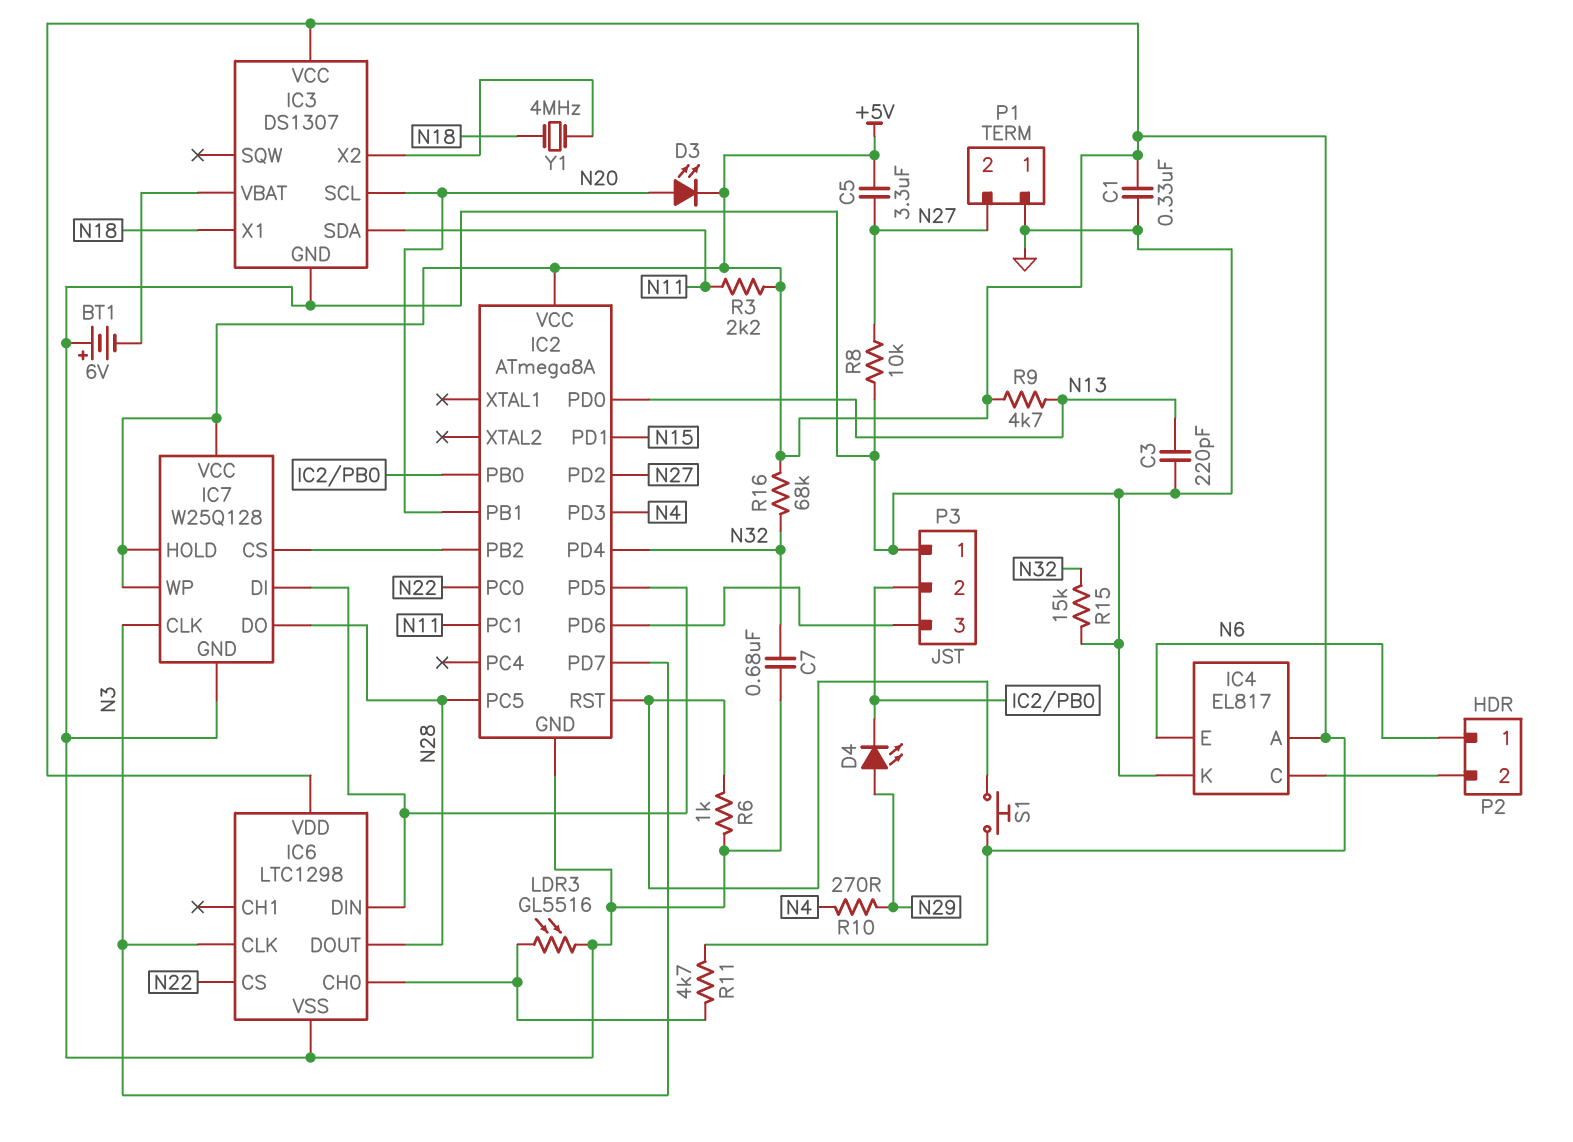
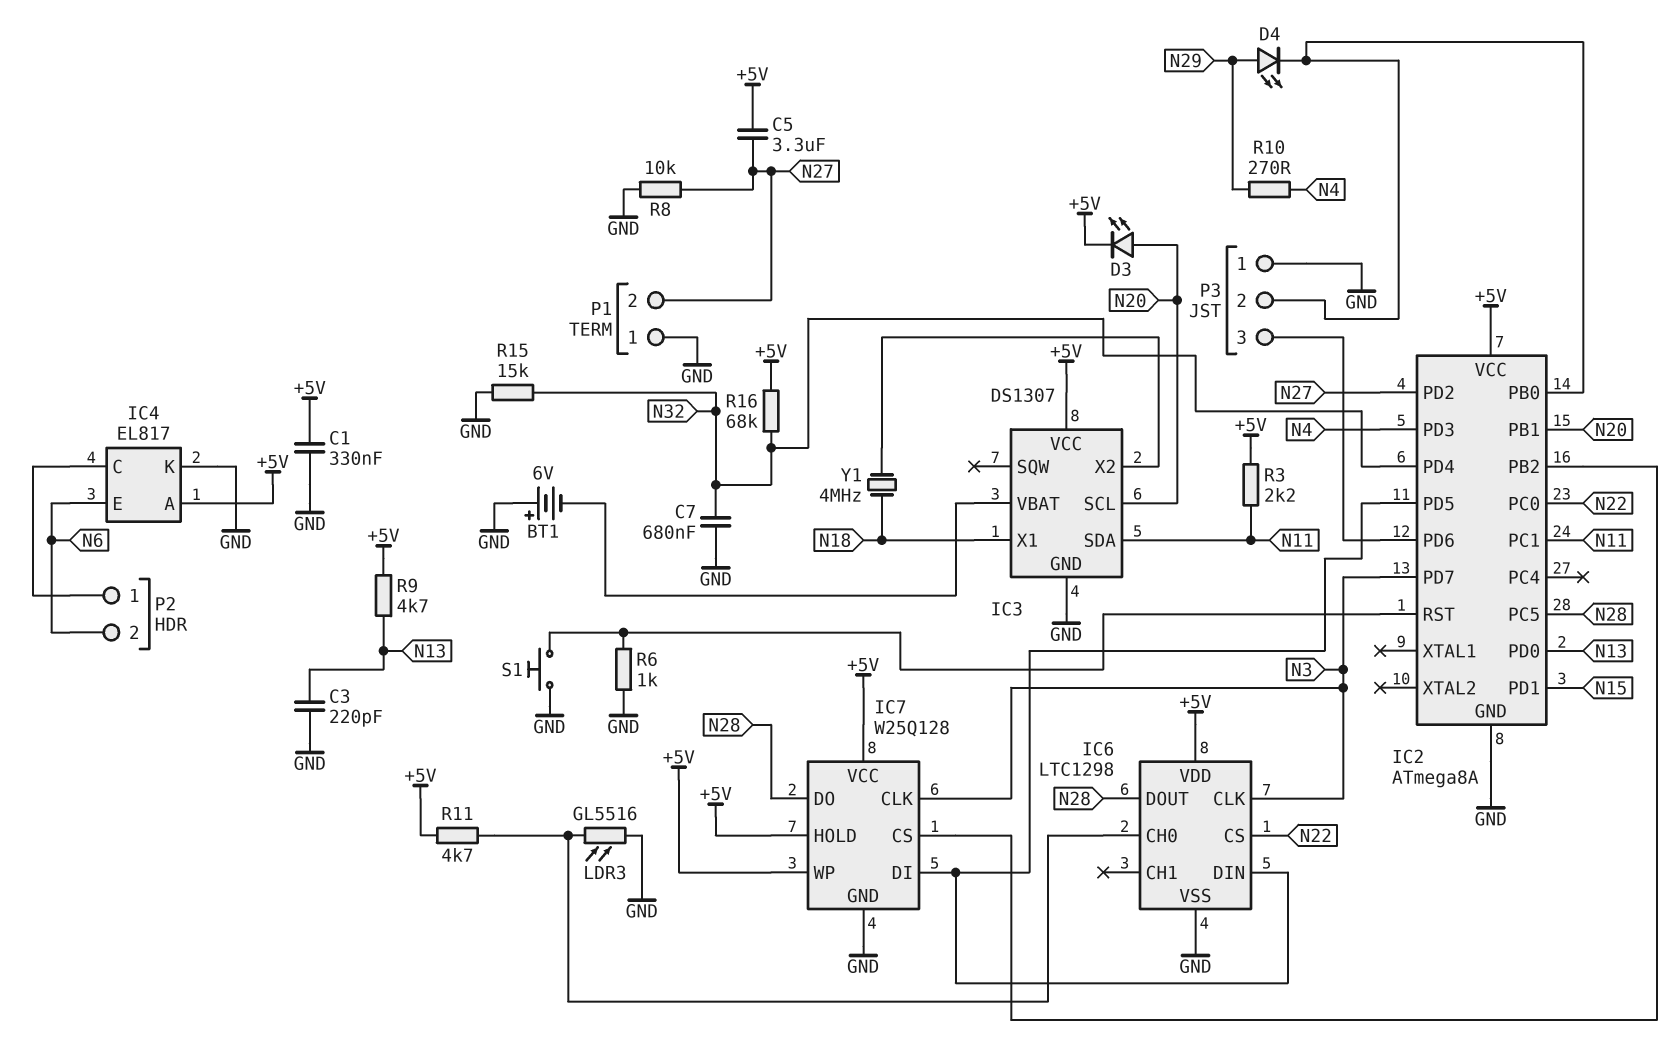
P2 pin 1: N6 -> IC4/C
P2 pin 2: IC4/C -> N6
S1: button (+5V, IC2/RST) -> button (GND, IC2/RST)

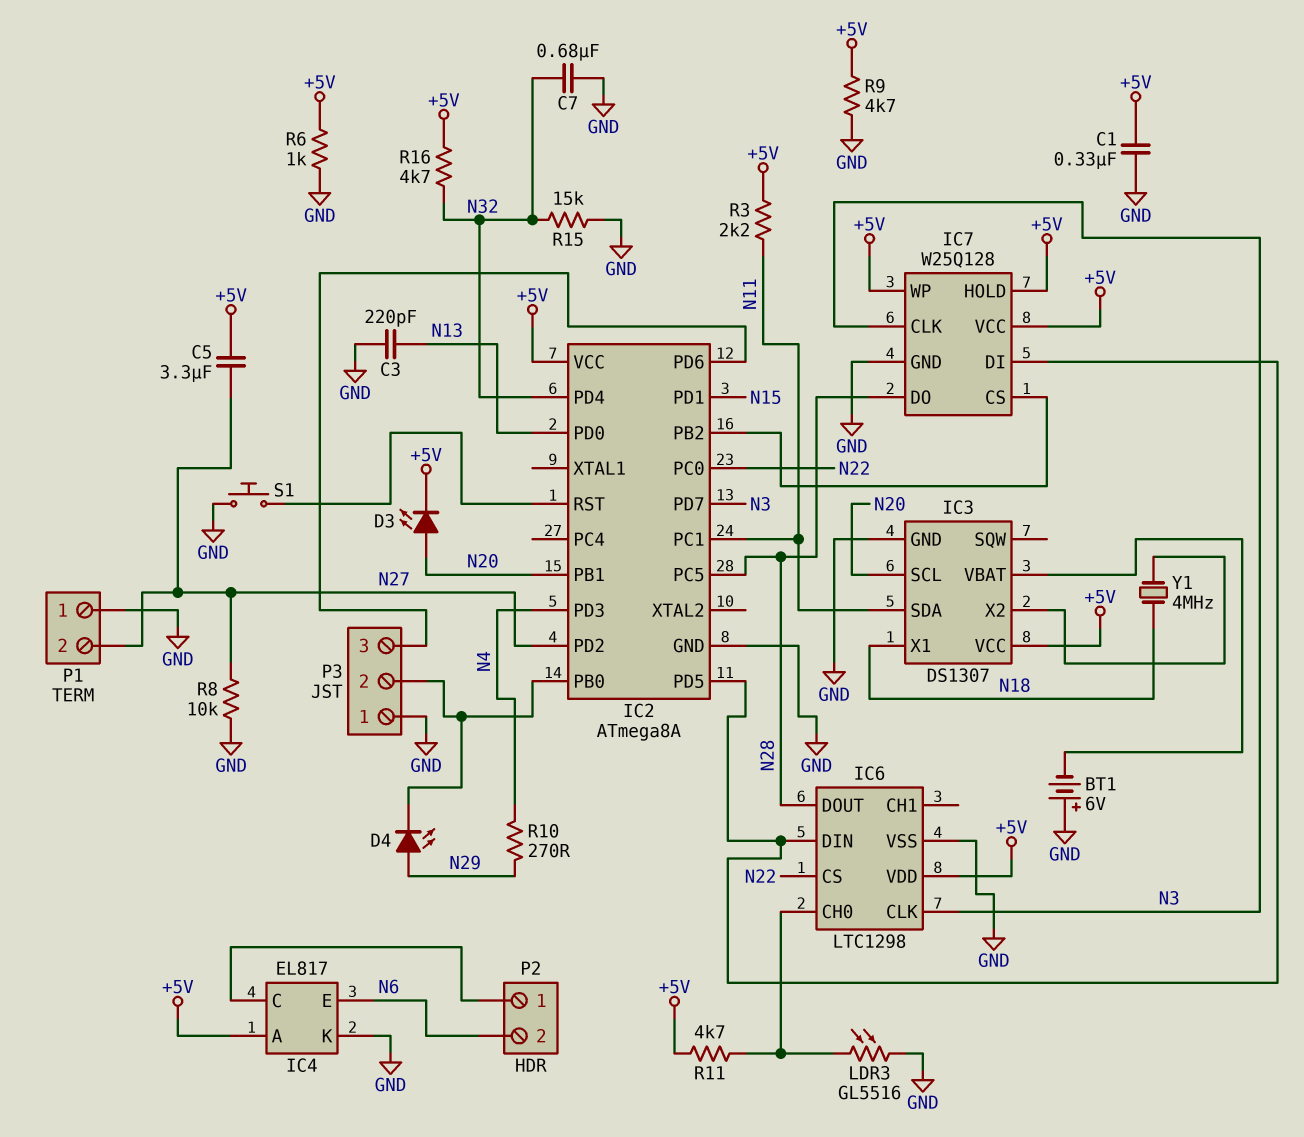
R6: 1k (GND, IC2/RST) -> 1k (+5V, GND)
R9: 4.7k (+5V, N13) -> 4.7k (+5V, GND)
R16: 68k (+5V, N32) -> 4.7k (+5V, N32)

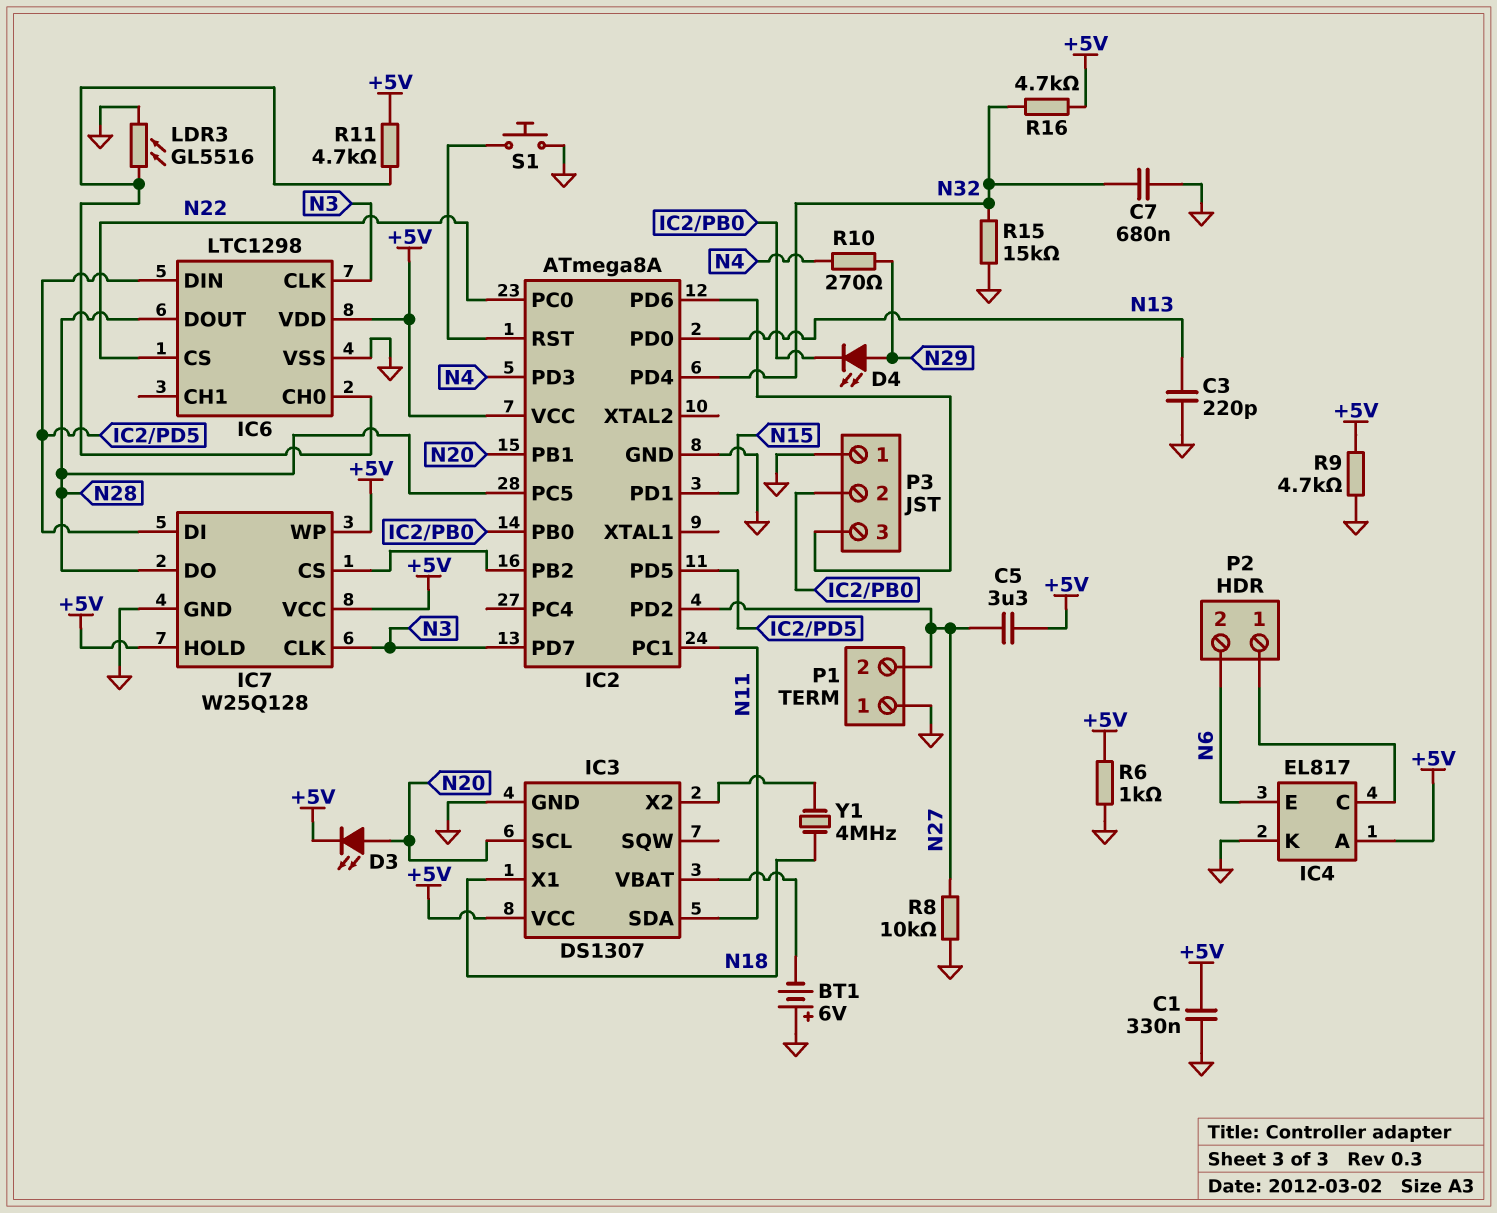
R3: 2.2k (+5V, N11) -> none

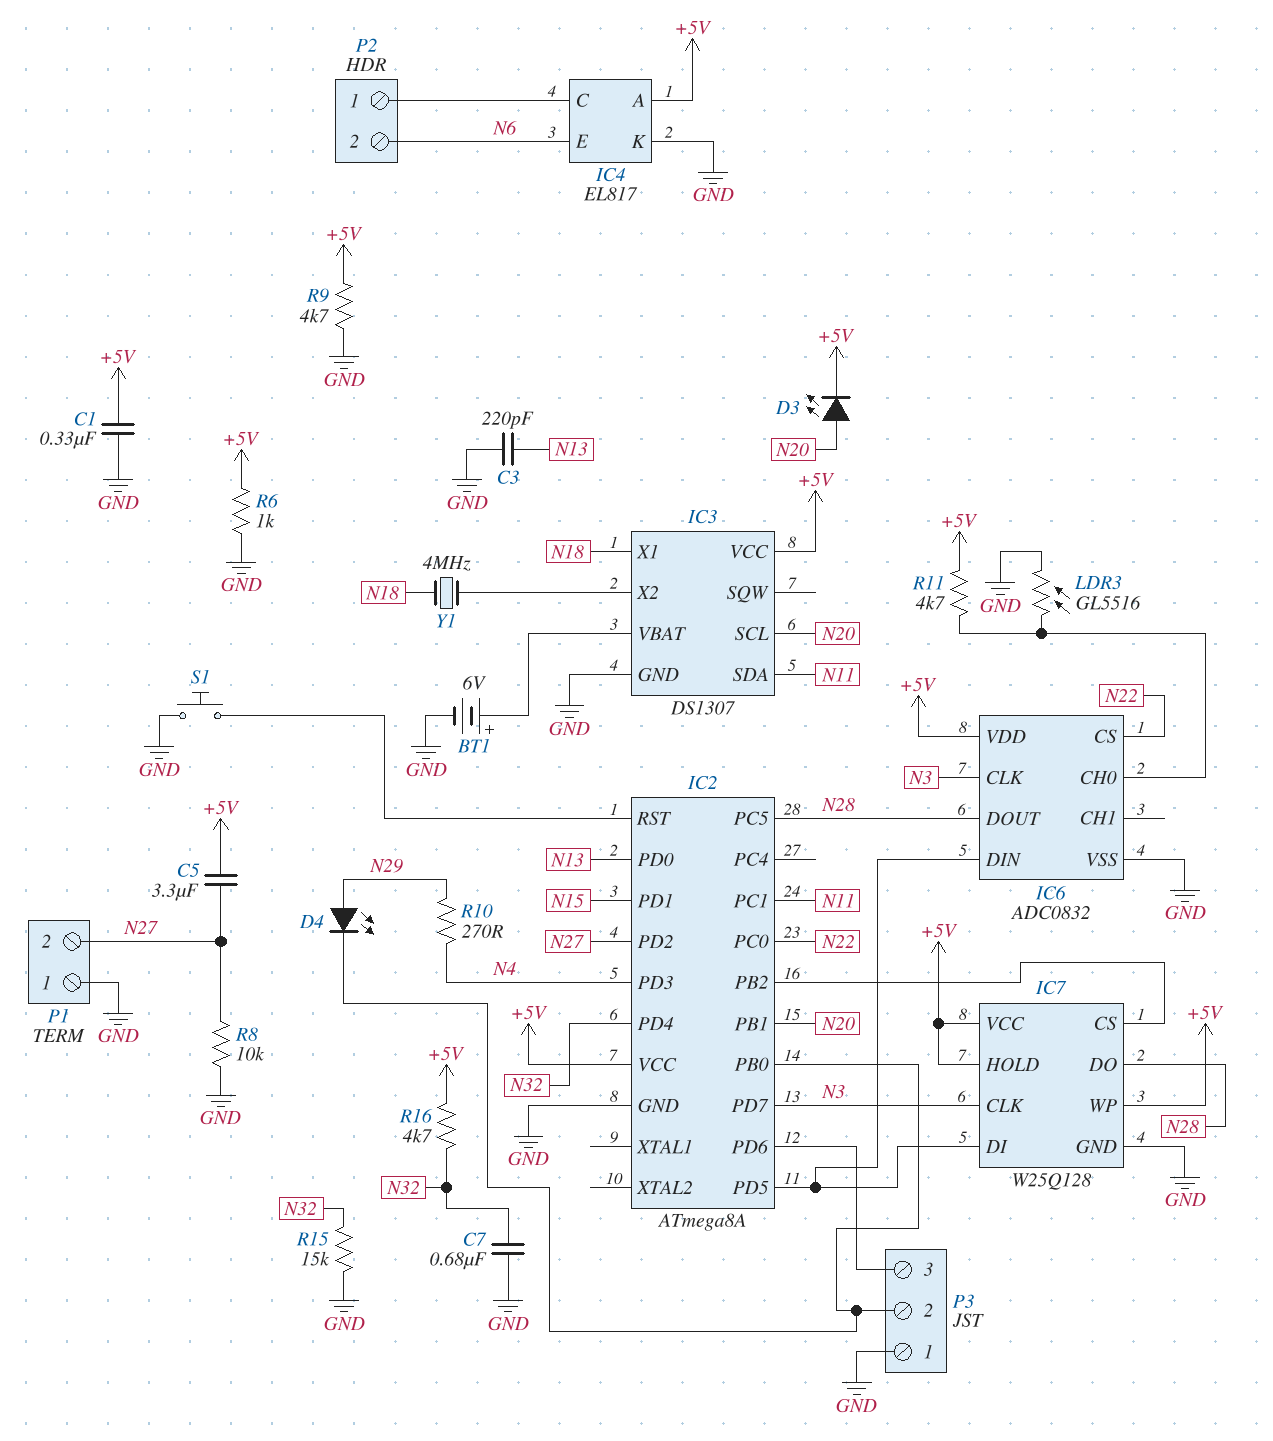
BT1: 6V (plus GND, minus IC3/VBAT) -> 6V (plus IC3/VBAT, minus GND)
IC6: LTC1298 -> ADC0832

